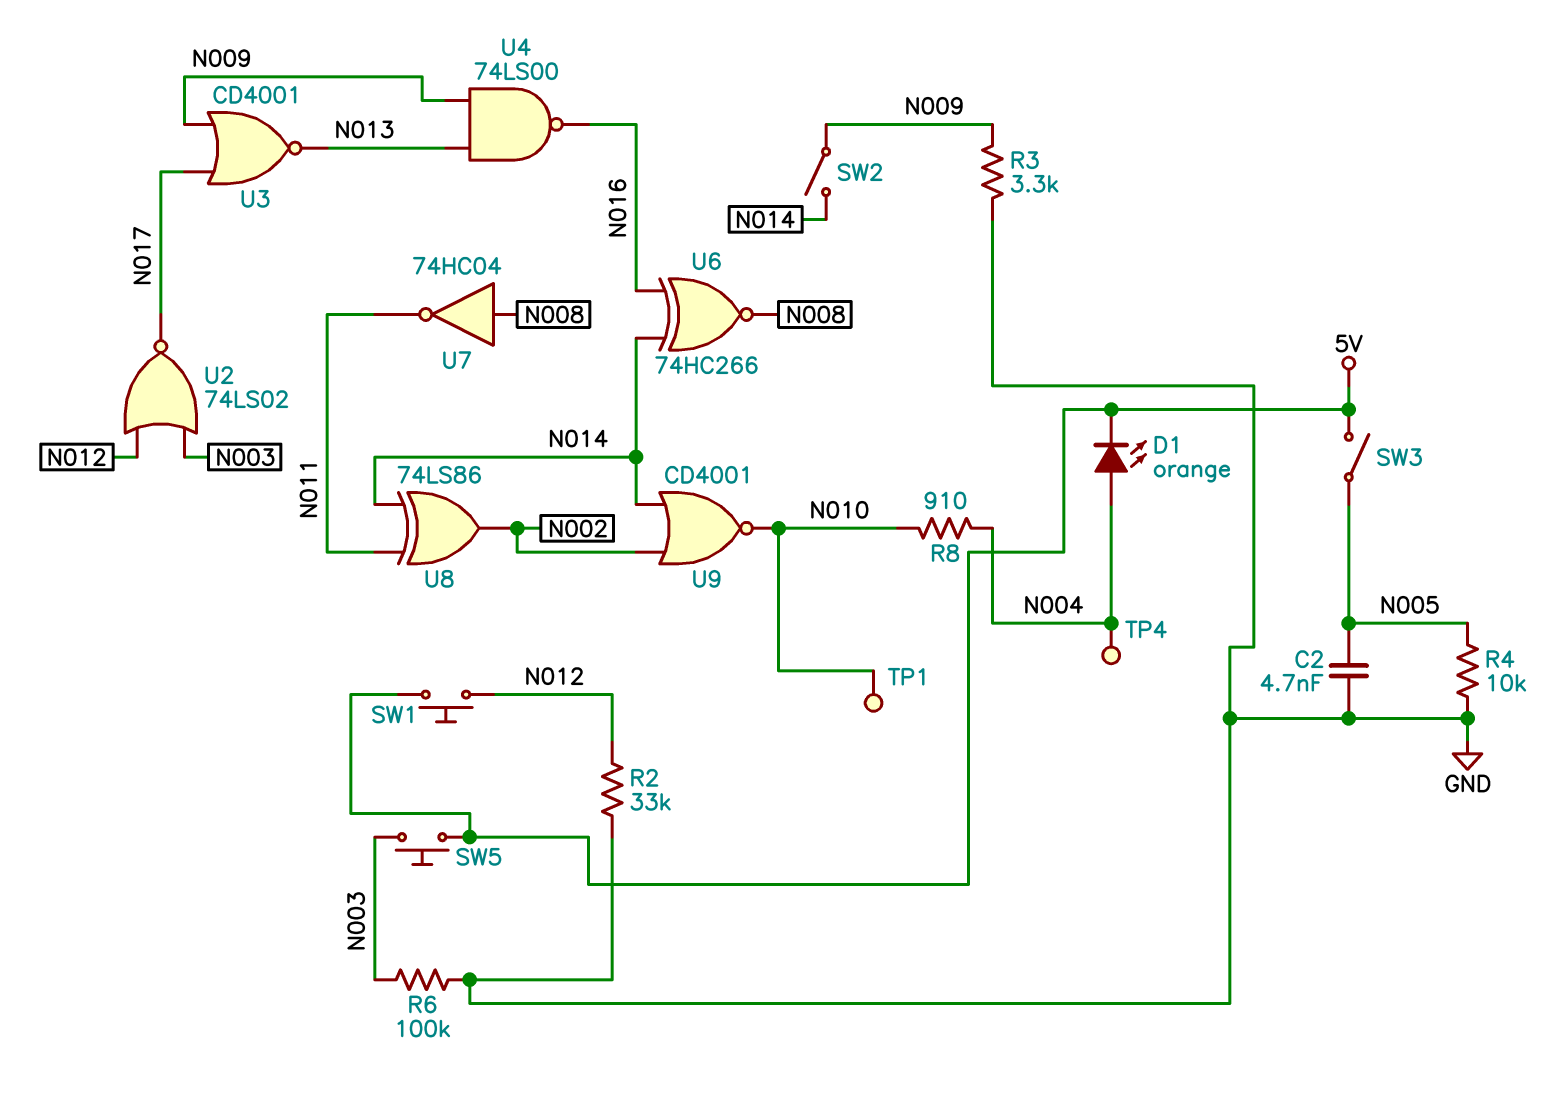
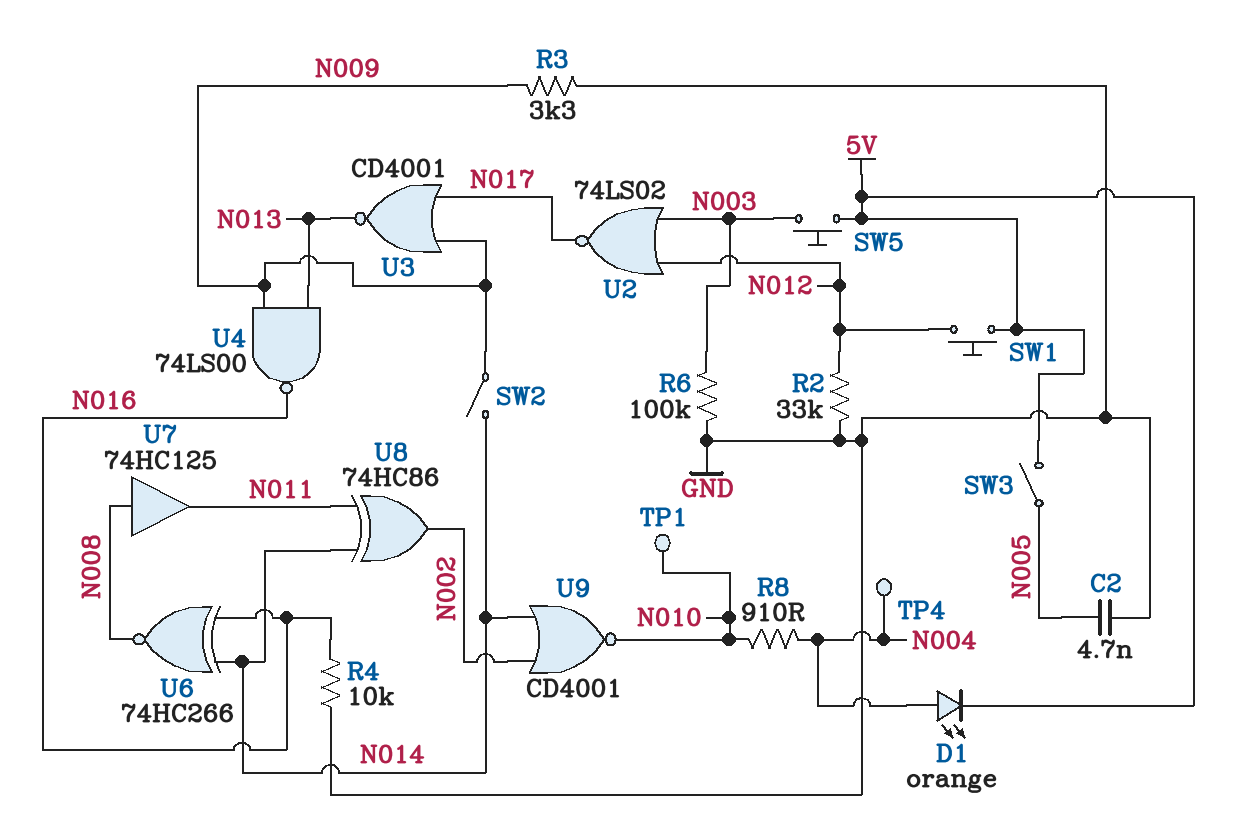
R4: 10k (GND, N005) -> 10k (GND, N016)
U7: NOT 74HC04 (in N008, out N011) -> buffer 74HC125 (in N008, out N011)
U8: XOR 74LS86 (in N011, in N014, out N002) -> XOR 74HC86 (in N011, in N014, out N002)

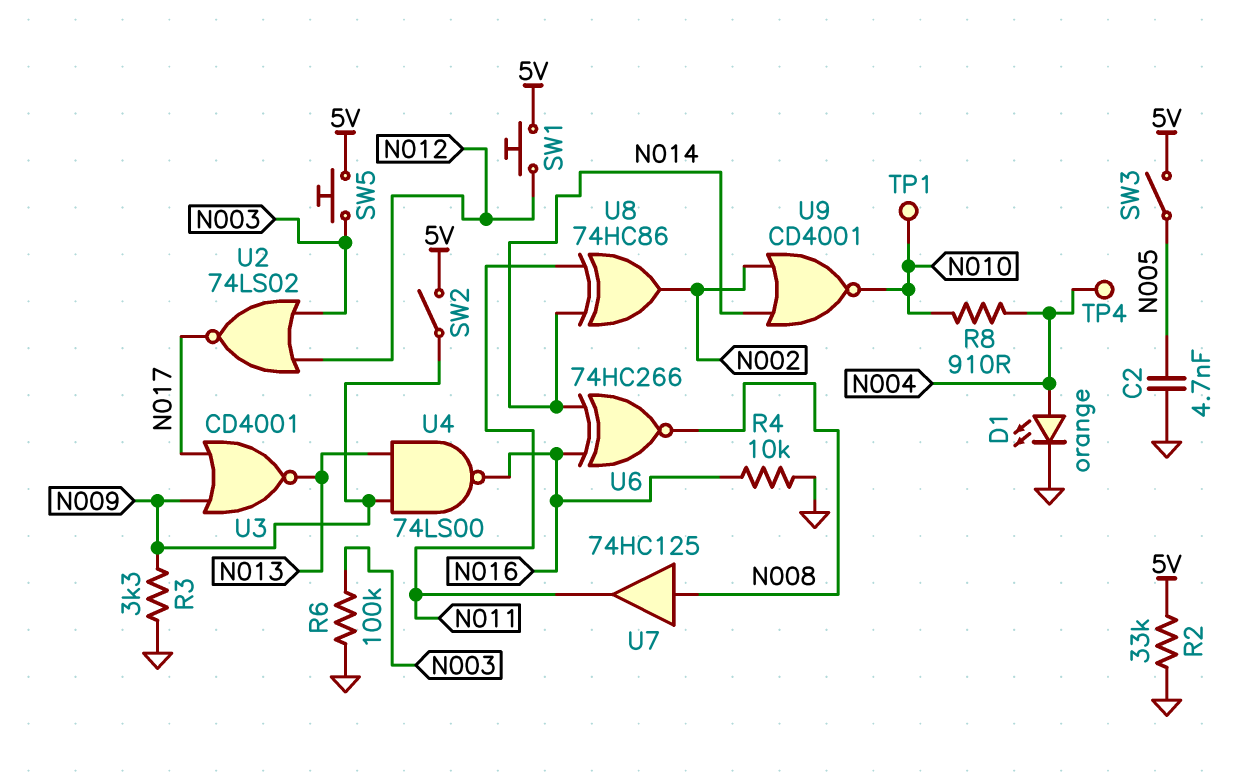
D1: LED orange (A N004, K 5V) -> LED orange (A N004, K GND)
R2: 33k (GND, N012) -> 33k (5V, GND)
SW2: switch (N009, N014) -> switch (5V, N009)

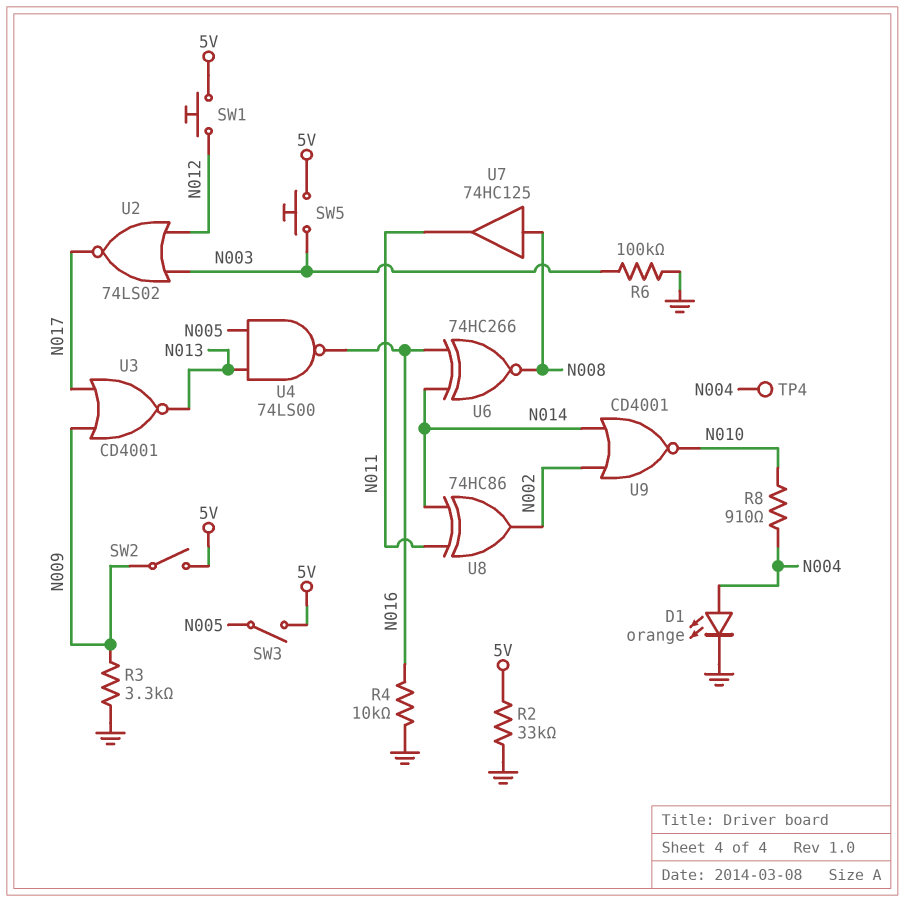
C2: 4.7nF (GND, N005) -> none
TP1: test point (N010) -> none
U4: NAND 74LS00 (in N009, in N013, out N016) -> NAND 74LS00 (in N005, in N013, out N016)

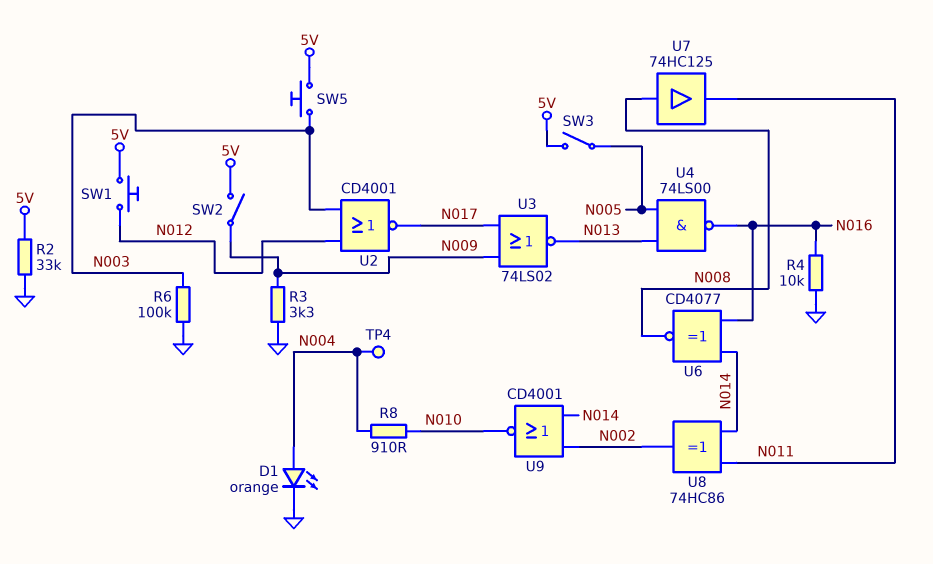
U2: NOR 74LS02 (in N003, in N012, out N017) -> NOR CD4001 (in N003, in N012, out N017)
U3: NOR CD4001 (in N009, in N017, out N013) -> NOR 74LS02 (in N009, in N017, out N013)
U6: XNOR 74HC266 (in N014, in N016, out N008) -> XNOR CD4077 (in N014, in N016, out N008)

